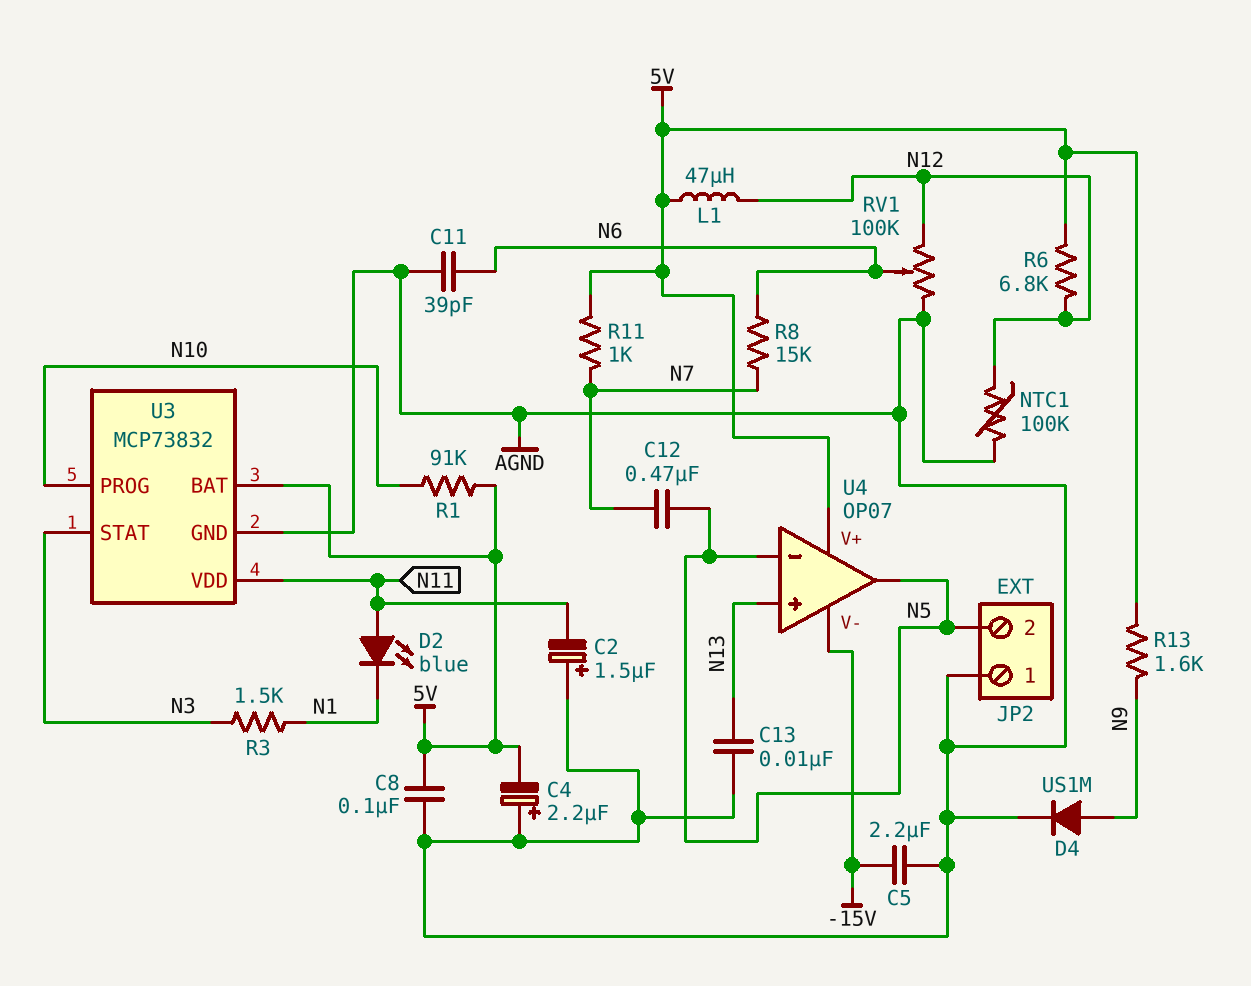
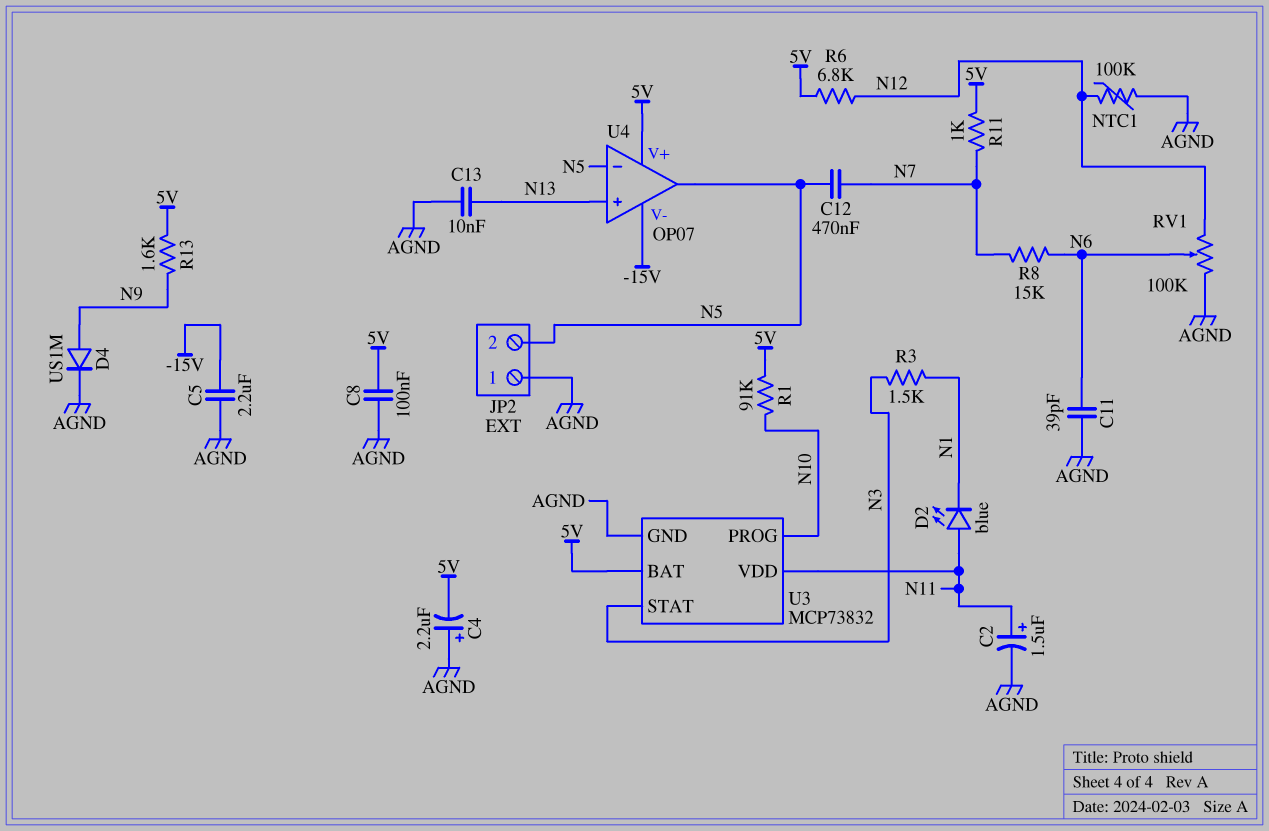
C2: 1.5uF (plus AGND, minus N11) -> 1.5uF (plus N11, minus AGND)
L1: 47uH (5V, N12) -> none

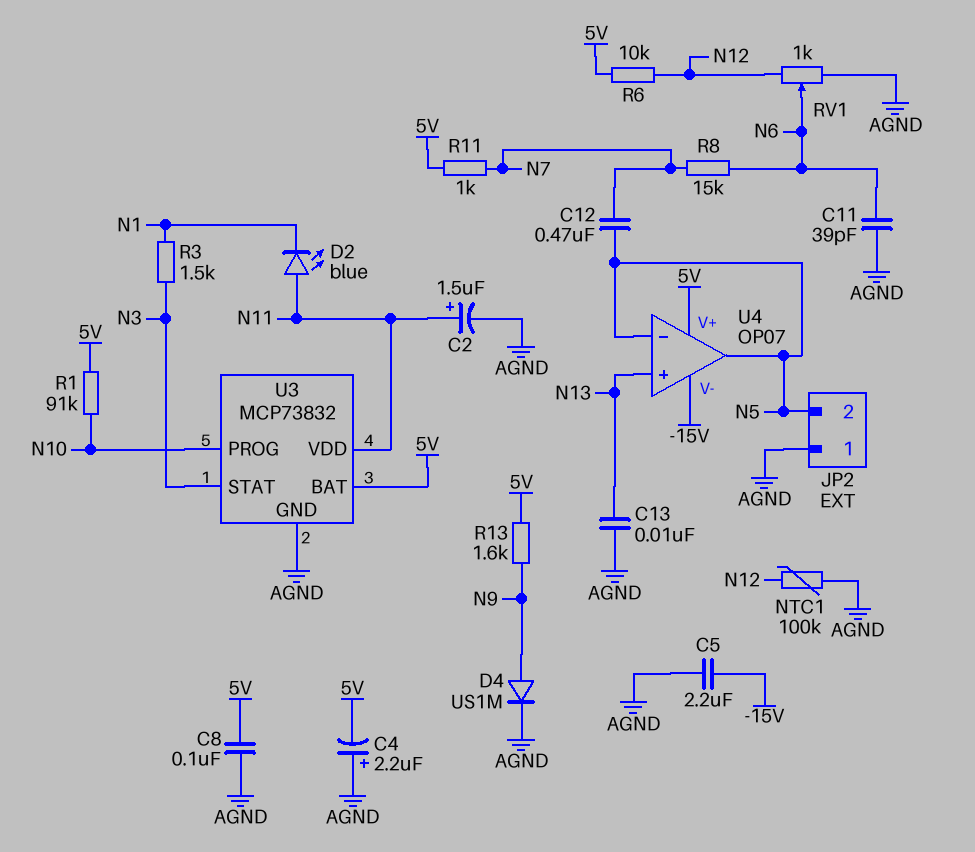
R6: 6.8k (5V, N12) -> 10k (5V, N12)
RV1: 100k (AGND, N12, wiper N6) -> 1k (AGND, N12, wiper N6)

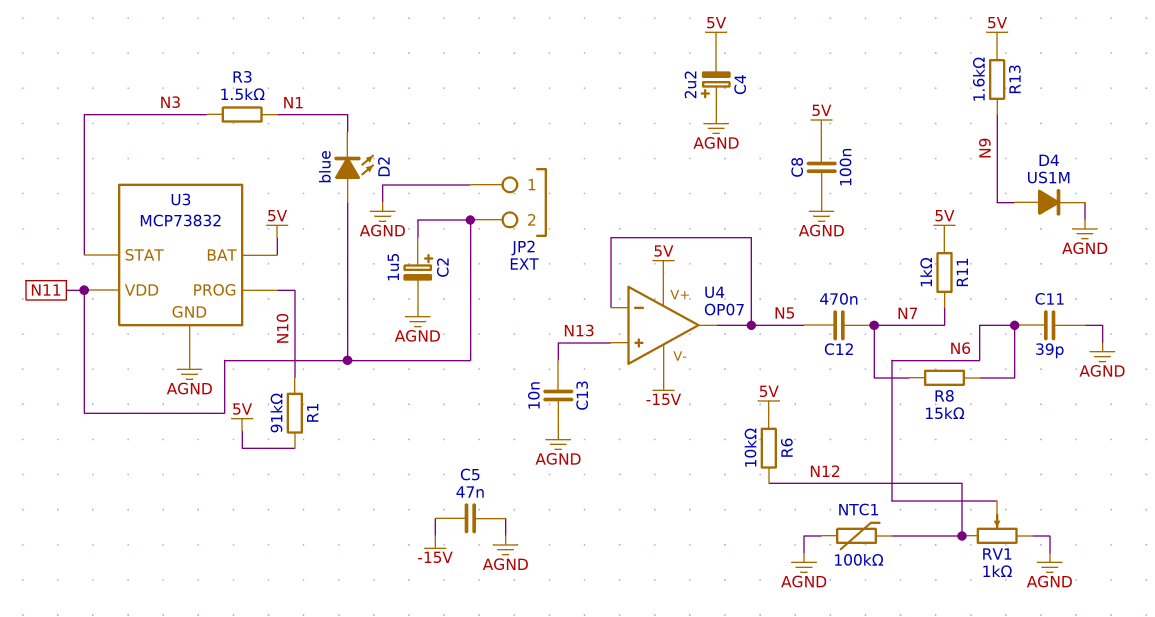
C5: 2.2uF (-15V, AGND) -> 47nF (-15V, AGND)
JP2 pin 2: N5 -> N11

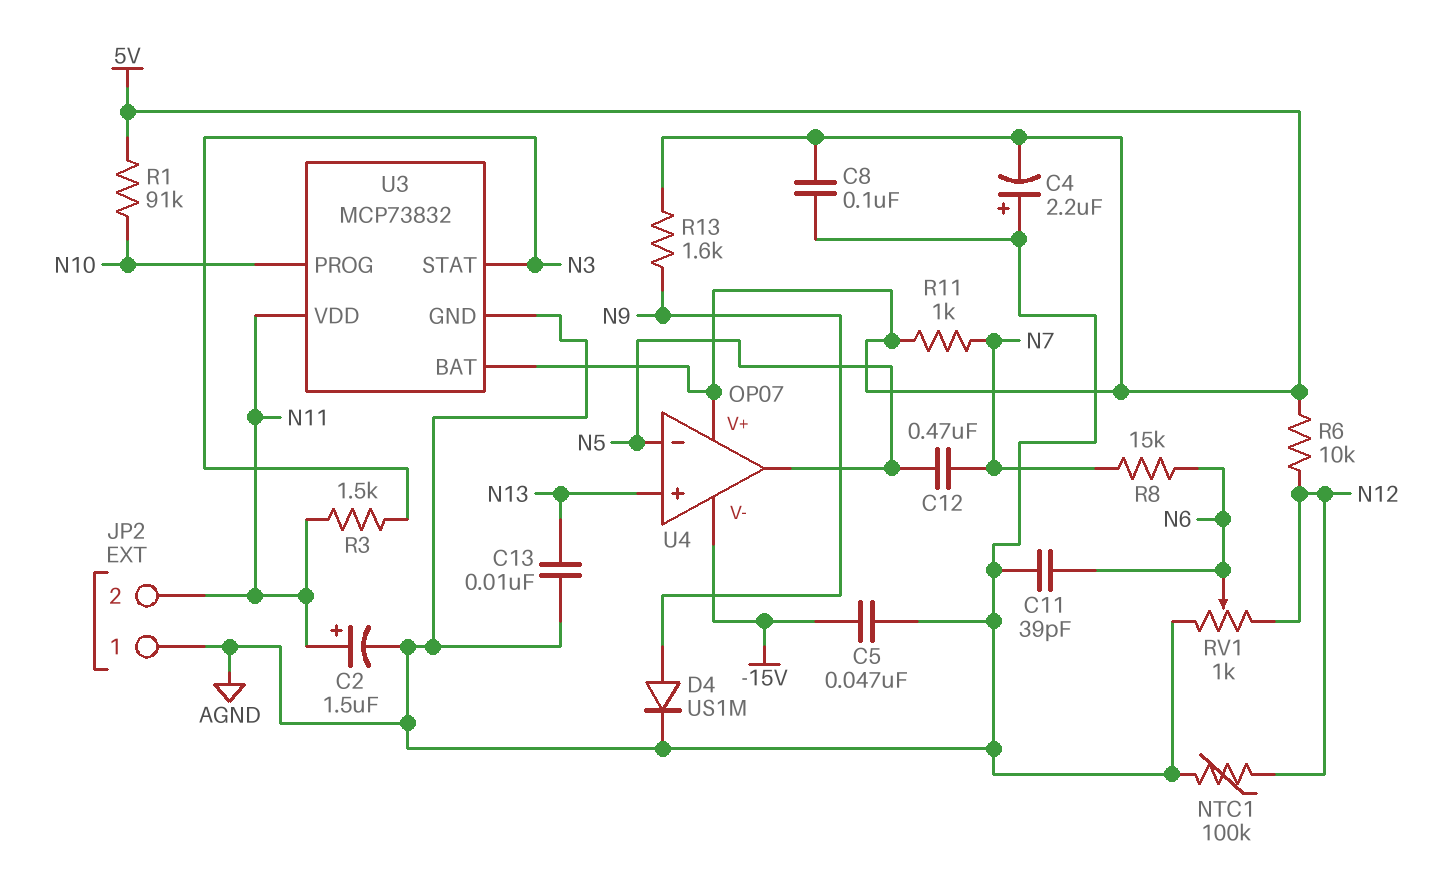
D2: LED blue (A N11, K N1) -> none
R3: 1.5k (N1, N3) -> 1.5k (N3, N11)

